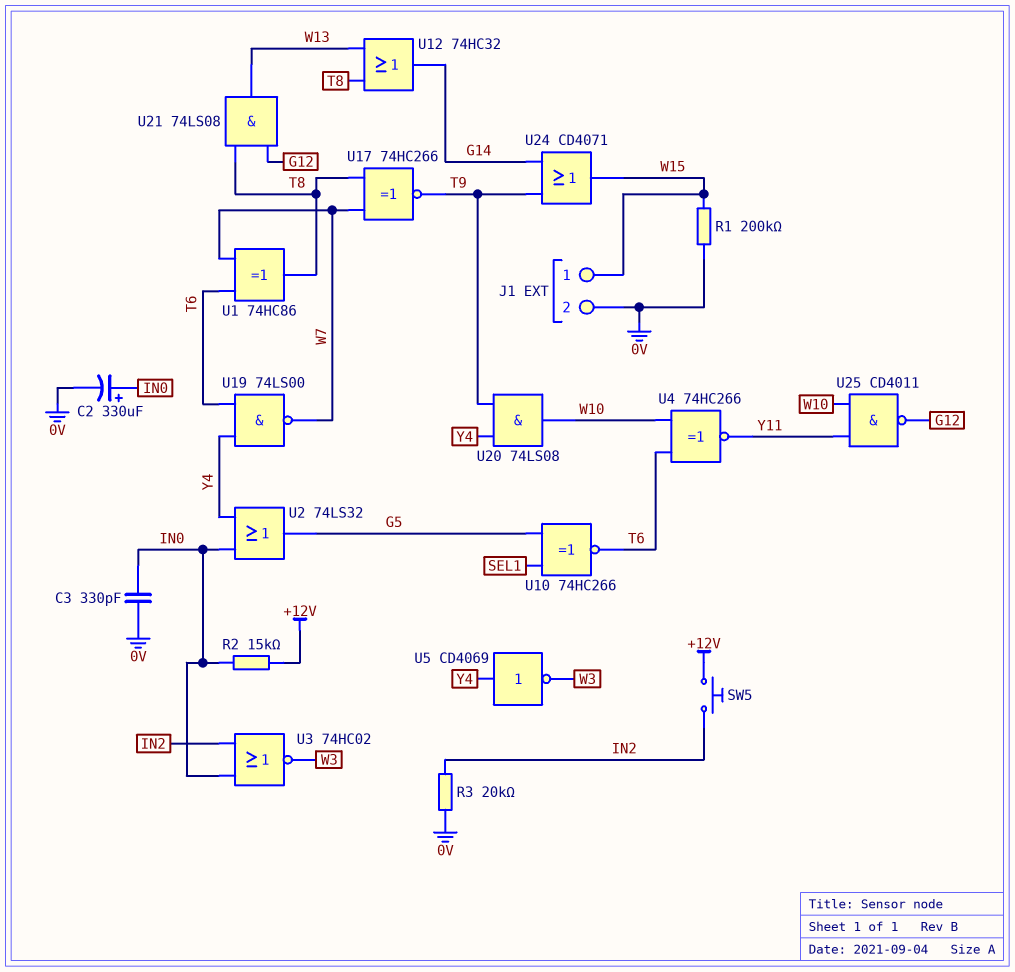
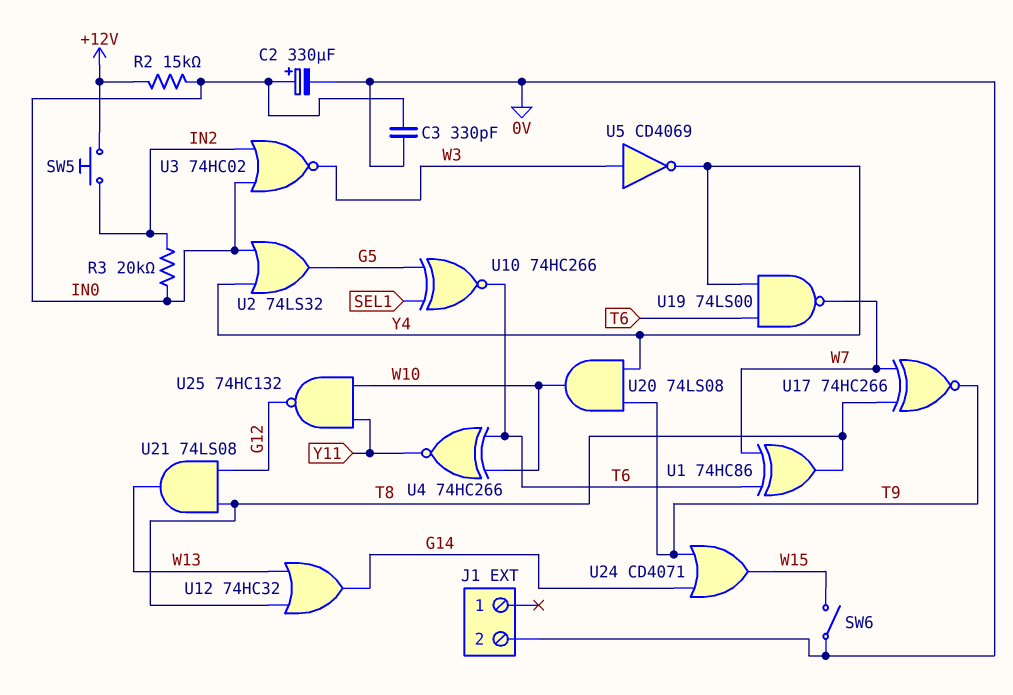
J1 pin 1: W15 -> none
R1: 200k (0V, W15) -> none
R3: 20k (0V, IN2) -> 20k (IN0, IN2)
SW6: none -> switch (0V, W15)
U5: NOT CD4069 (in Y4, out W3) -> NOT CD4069 (in W3, out Y4)
U25: NAND CD4011 (in W10, in Y11, out G12) -> NAND 74HC132 (in W10, in Y11, out G12)

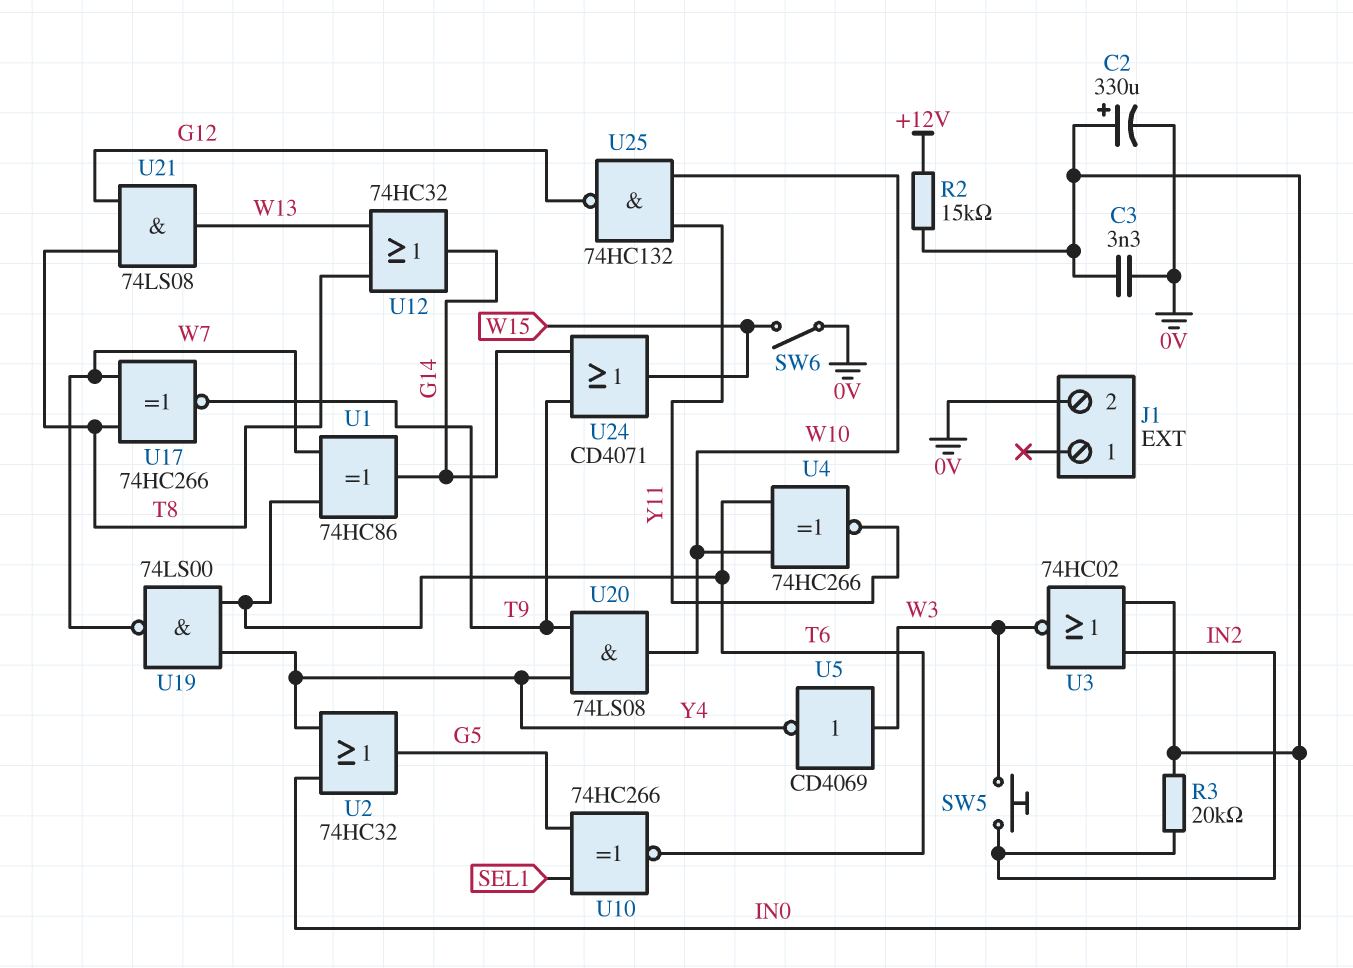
C3: 330pF (0V, IN0) -> 3.3nF (0V, IN0)
SW5: button (+12V, IN2) -> button (IN2, W3)
U1: XOR 74HC86 (in T6, in W7, out T8) -> XOR 74HC86 (in T6, in W7, out G14)
U2: OR 74LS32 (in IN0, in Y4, out G5) -> OR 74HC32 (in IN0, in Y4, out G5)

